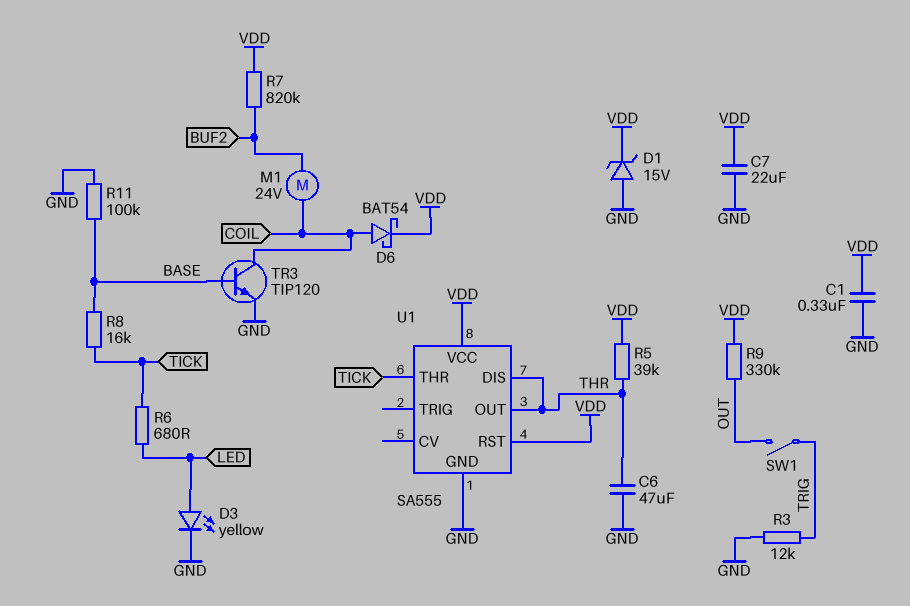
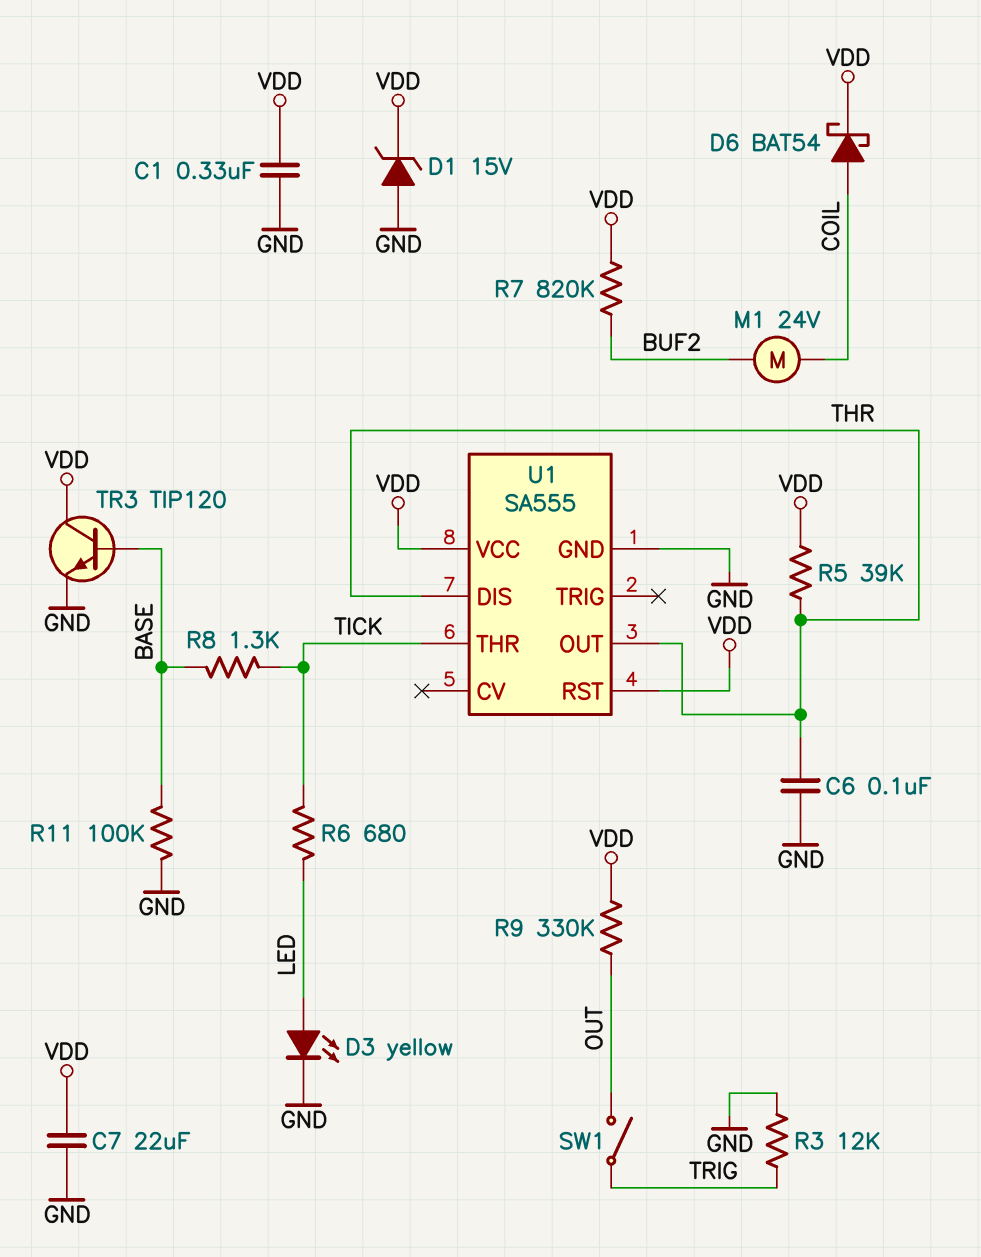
C6: 47uF (GND, THR) -> 100nF (GND, THR)
R8: 16k (BASE, TICK) -> 1.3k (BASE, TICK)
TR3: NPN TIP120 (B BASE, C COIL, E GND) -> NPN TIP120 (B BASE, C VDD, E GND)

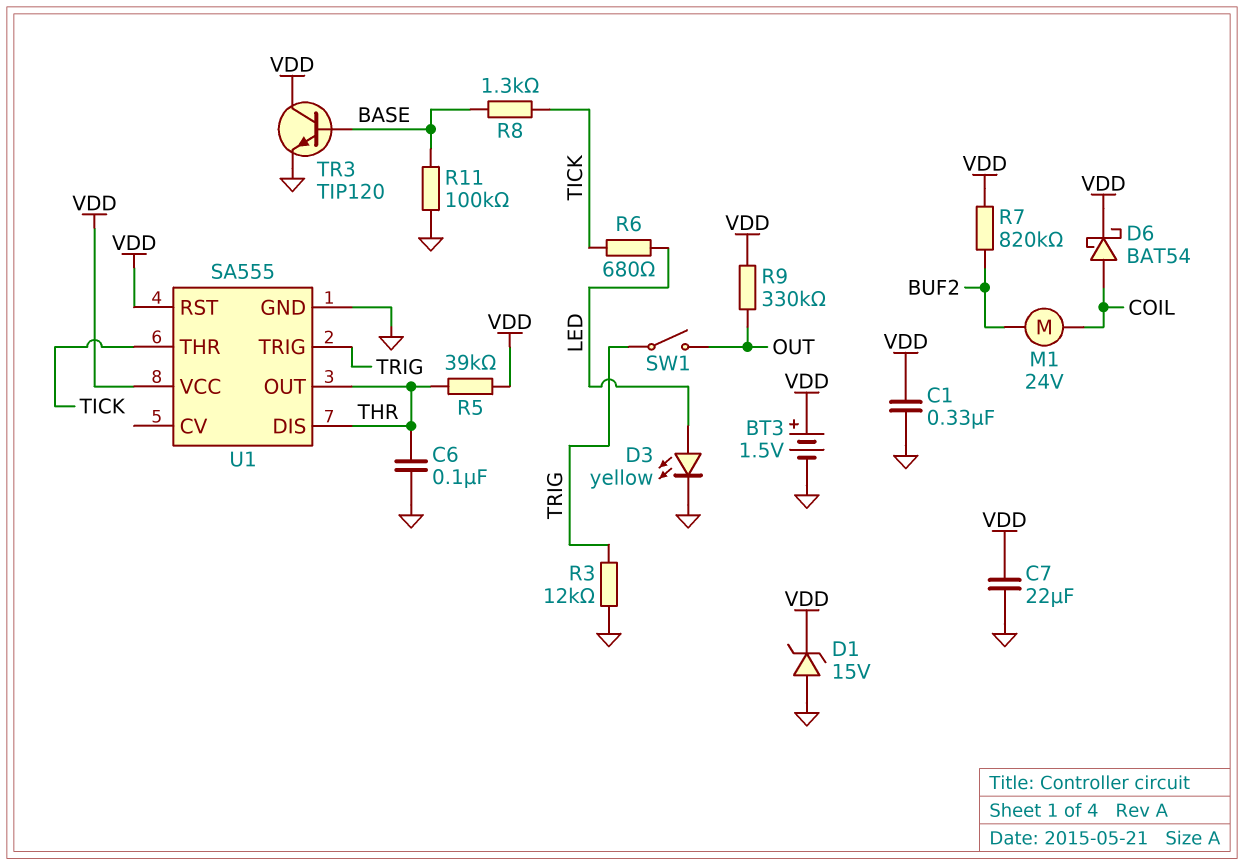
BT3: none -> 1.5V (plus VDD, minus GND)
U1 pin TRIG: none -> TRIG

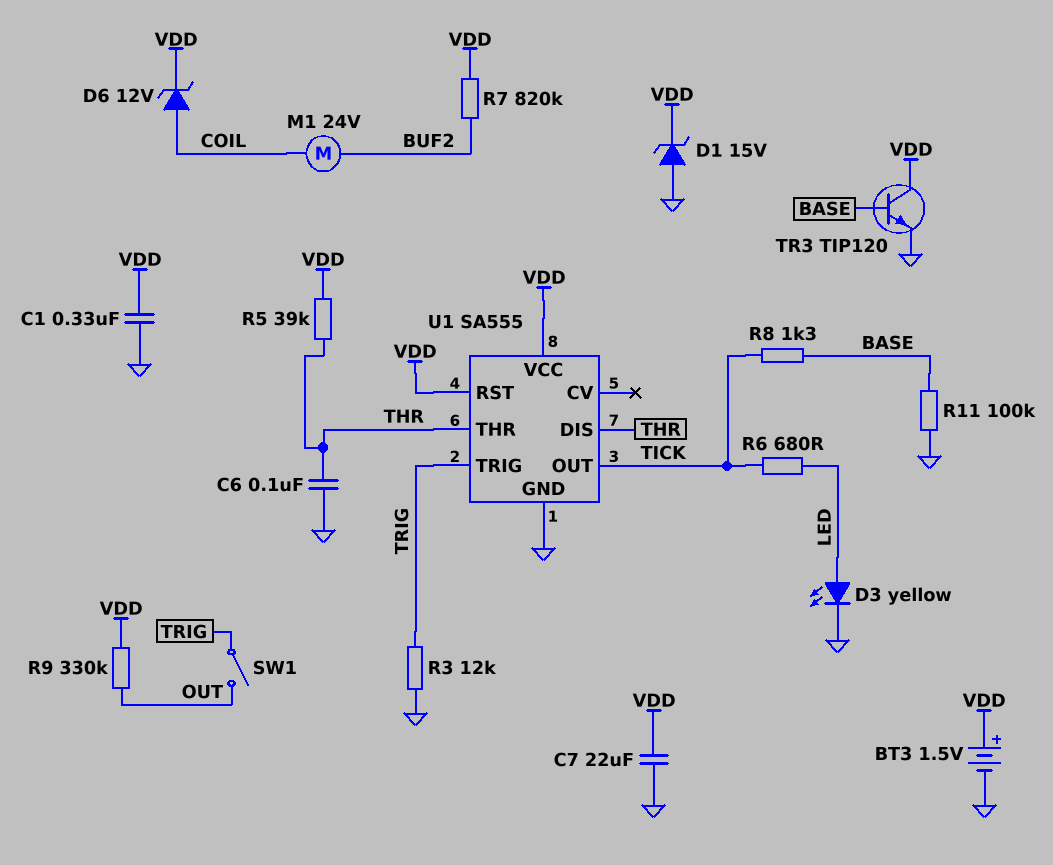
D6: schottky BAT54 (A COIL, K VDD) -> zener 12V (A COIL, K VDD)
U1 pin OUT: THR -> TICK
U1 pin THR: TICK -> THR

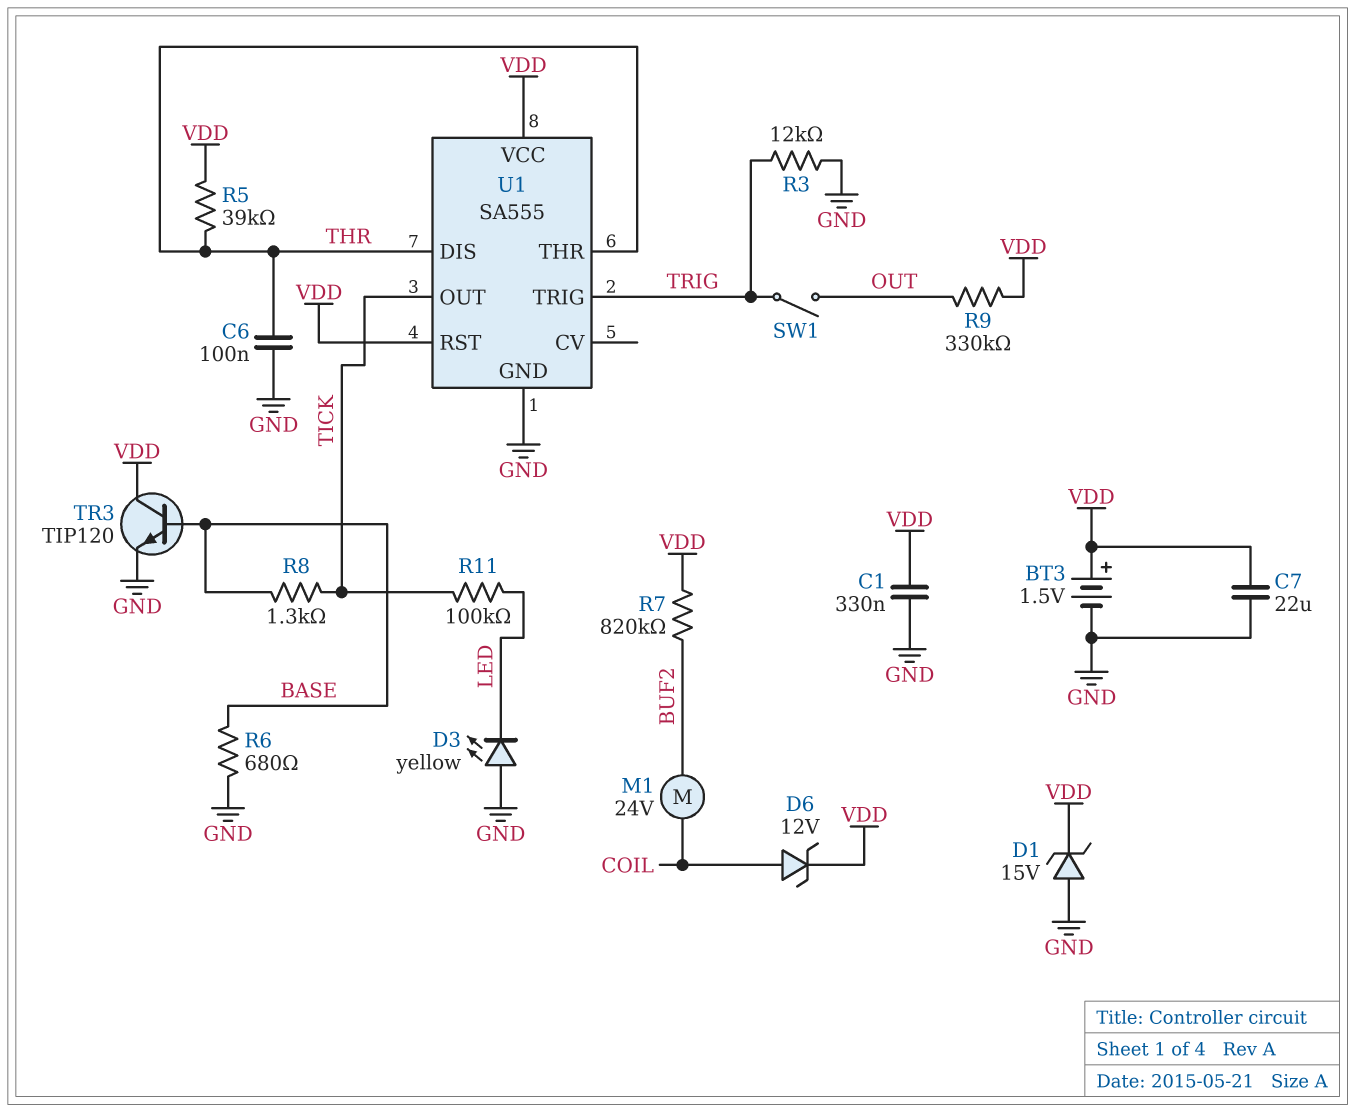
D3: LED yellow (A LED, K GND) -> LED yellow (A GND, K LED)
R6: 680 (LED, TICK) -> 680 (BASE, GND)
R11: 100k (BASE, GND) -> 100k (LED, TICK)

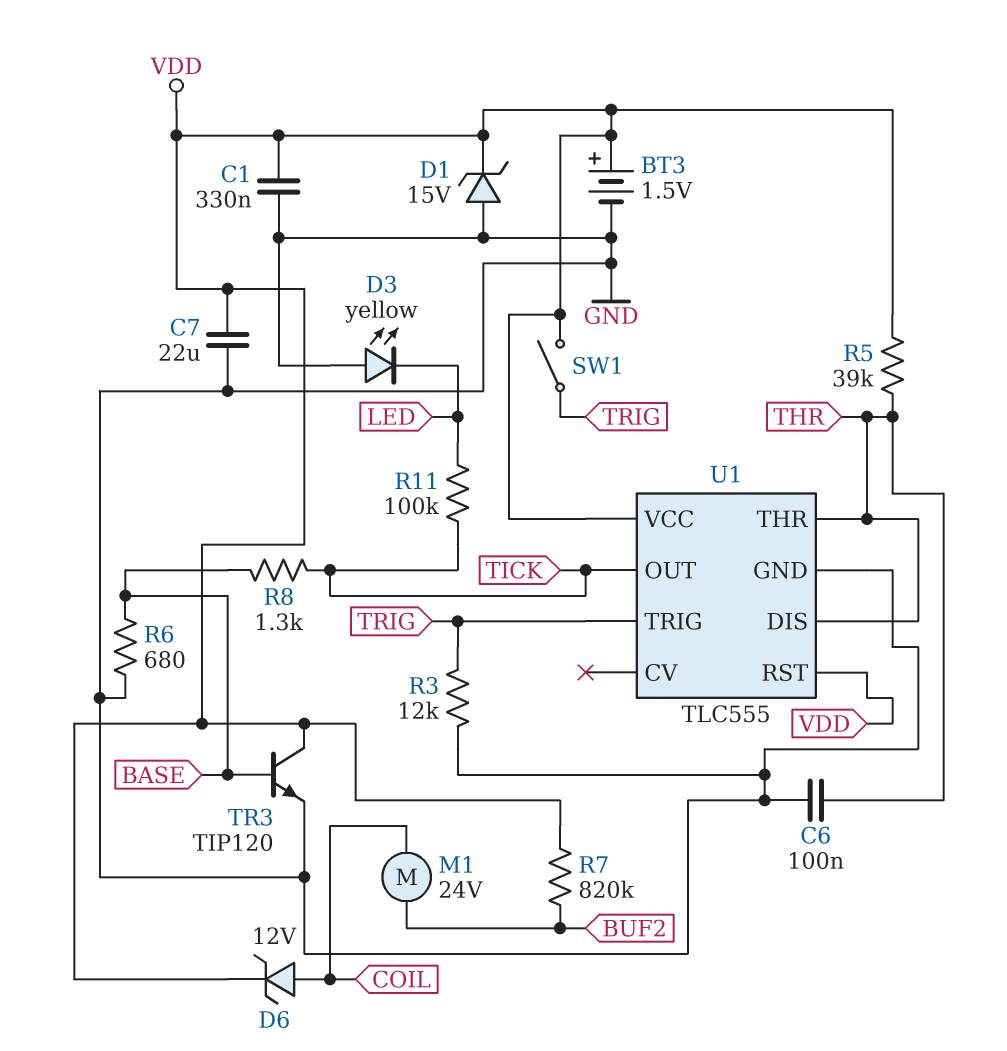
R9: 330k (OUT, VDD) -> none
SW1: switch (OUT, TRIG) -> switch (TRIG, VDD)
U1: SA555 -> TLC555

